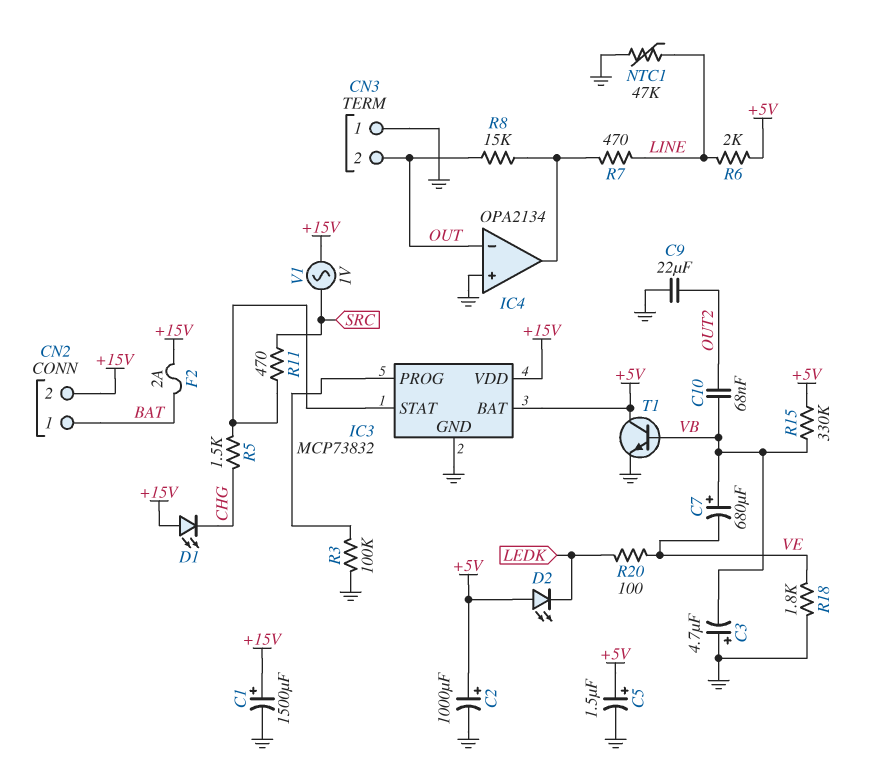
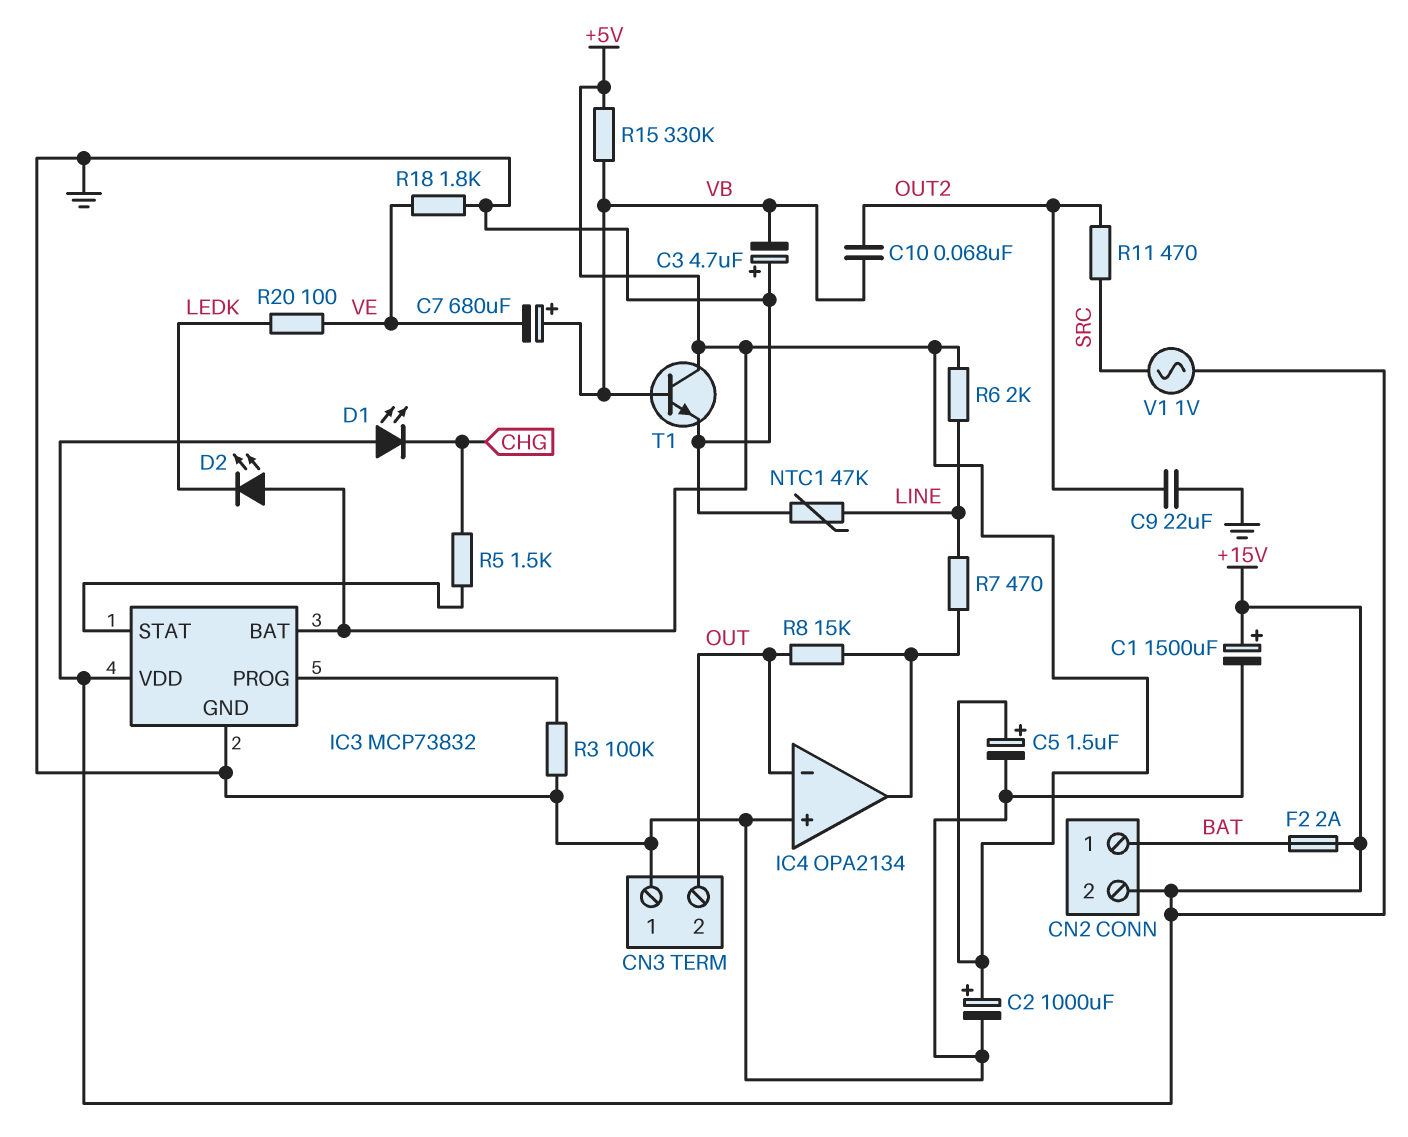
R11: 470 (IC3/STAT, SRC) -> 470 (OUT2, SRC)

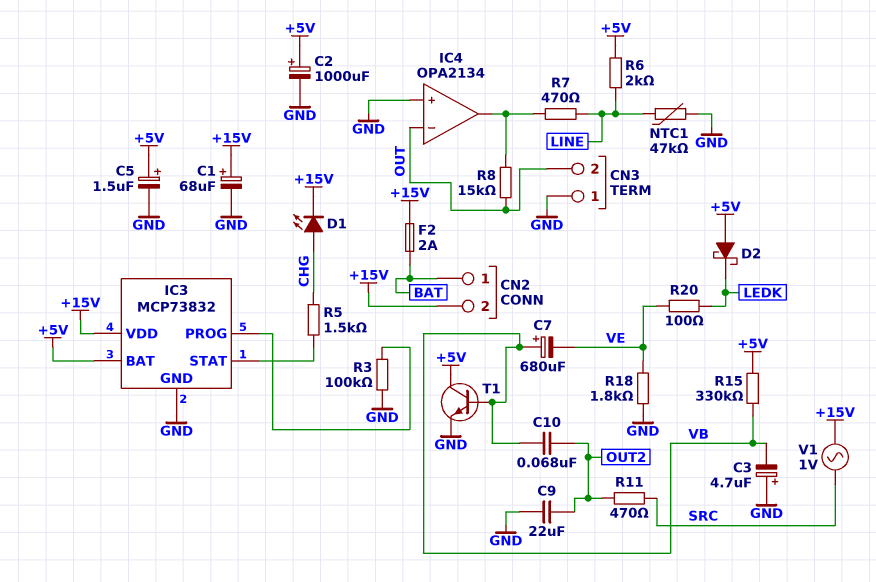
C1: 1500uF (plus +15V, minus GND) -> 68uF (plus +15V, minus GND)
D1: LED (A +15V, K CHG) -> LED (A CHG, K +15V)
D2: LED (A +5V, K LEDK) -> schottky (A +5V, K LEDK)

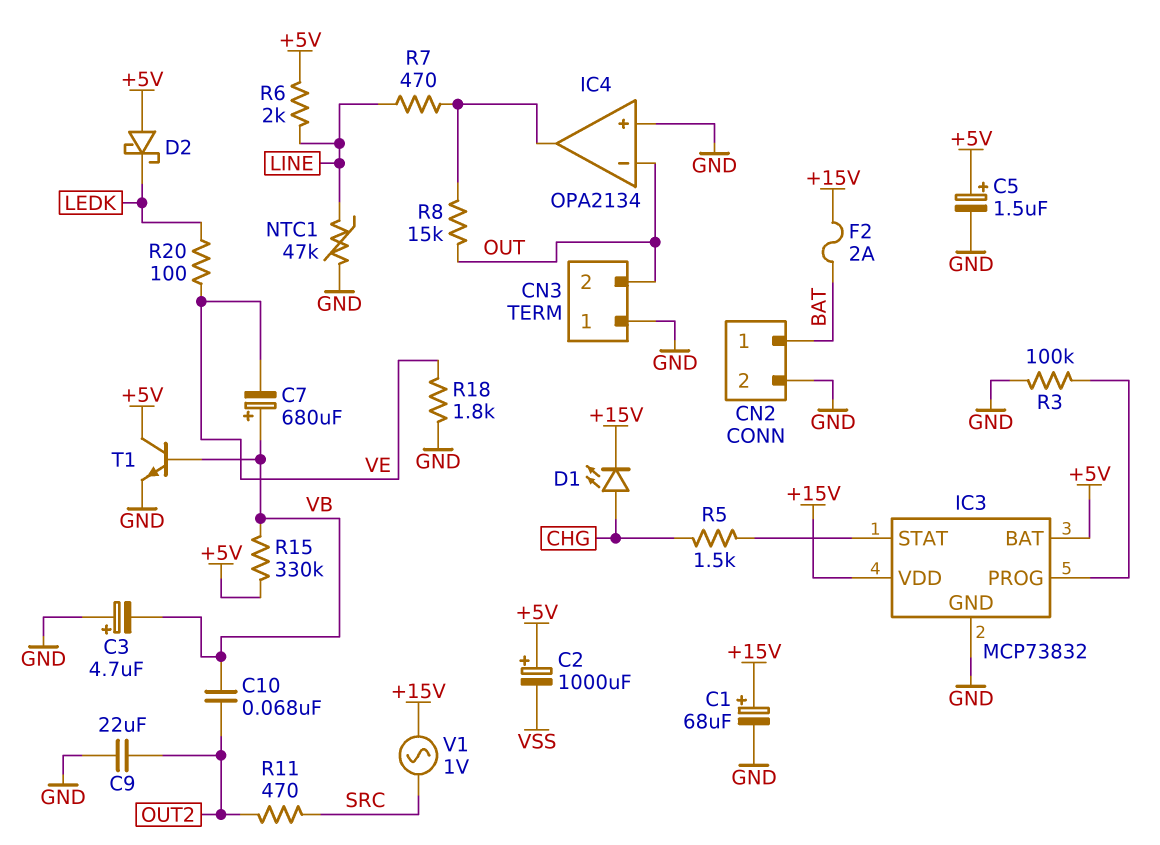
C2: 1000uF (plus +5V, minus GND) -> 1000uF (plus +5V, minus VSS)
CN2 pin 2: +15V -> GND

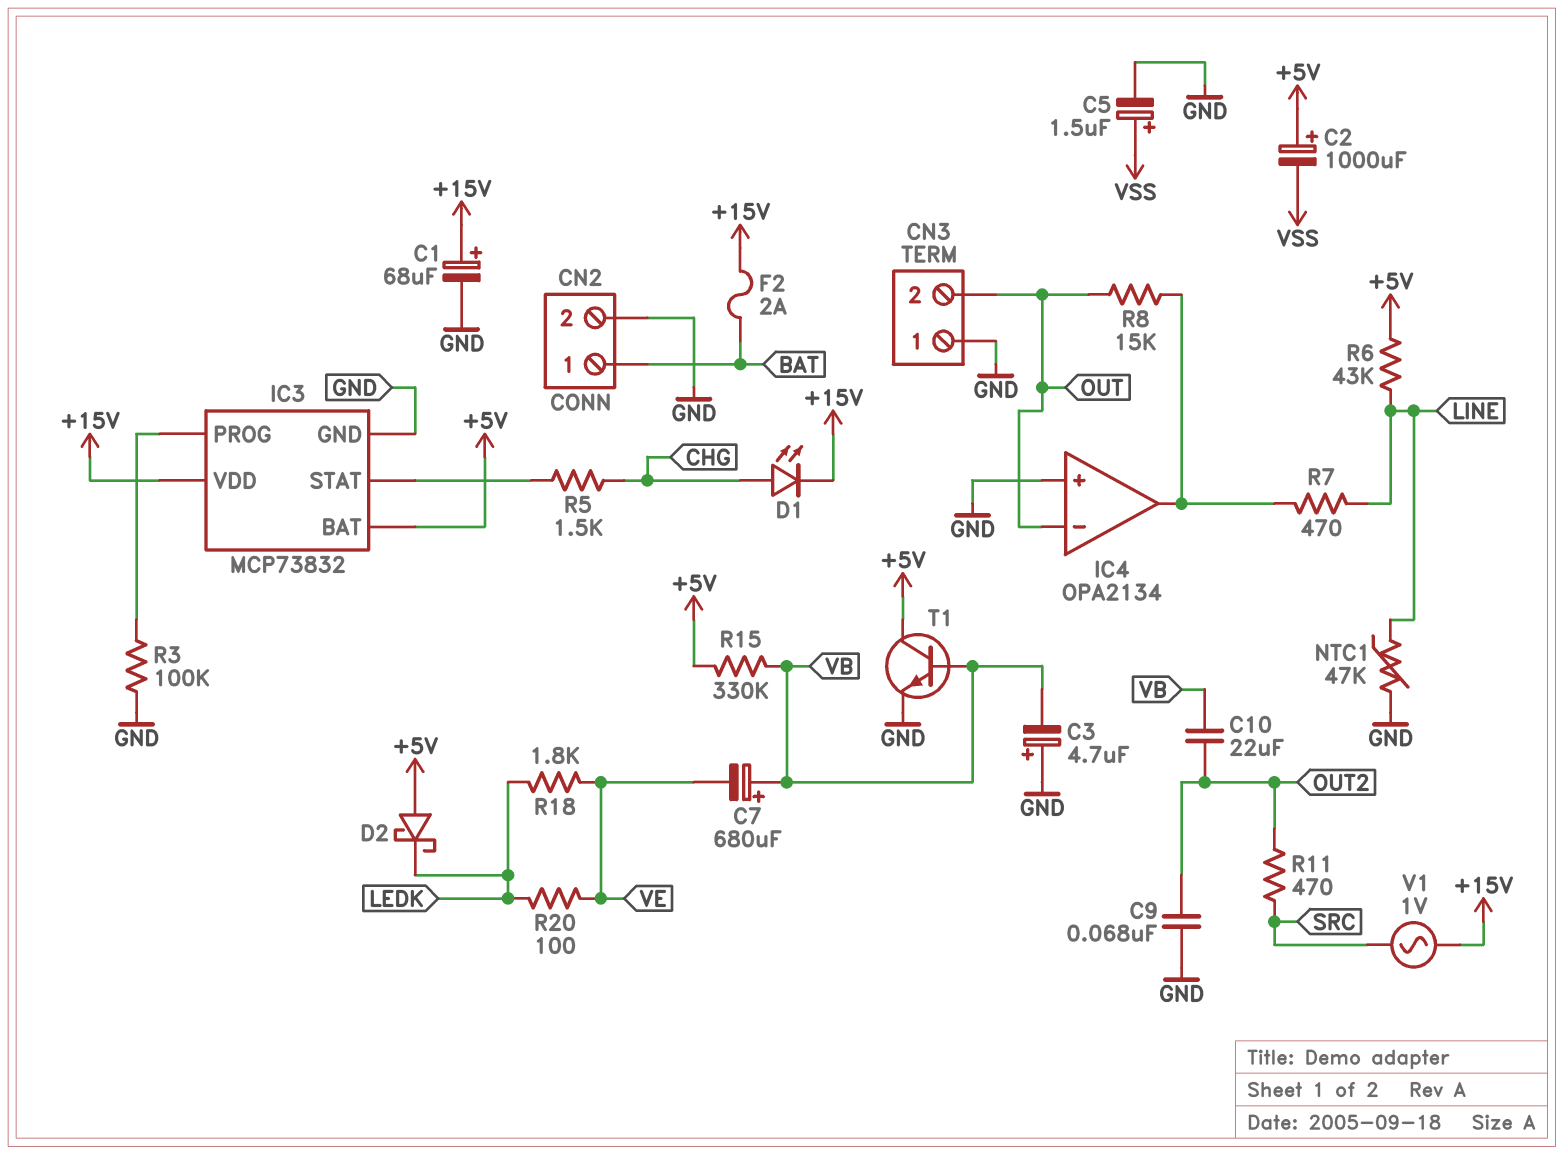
C5: 1.5uF (plus +5V, minus GND) -> 1.5uF (plus VSS, minus GND)
C9: 22uF (GND, OUT2) -> 68nF (GND, OUT2)
C10: 68nF (OUT2, VB) -> 22uF (OUT2, VB)
R6: 2k (+5V, LINE) -> 43k (+5V, LINE)
R18: 1.8k (GND, VE) -> 1.8k (LEDK, VE)

